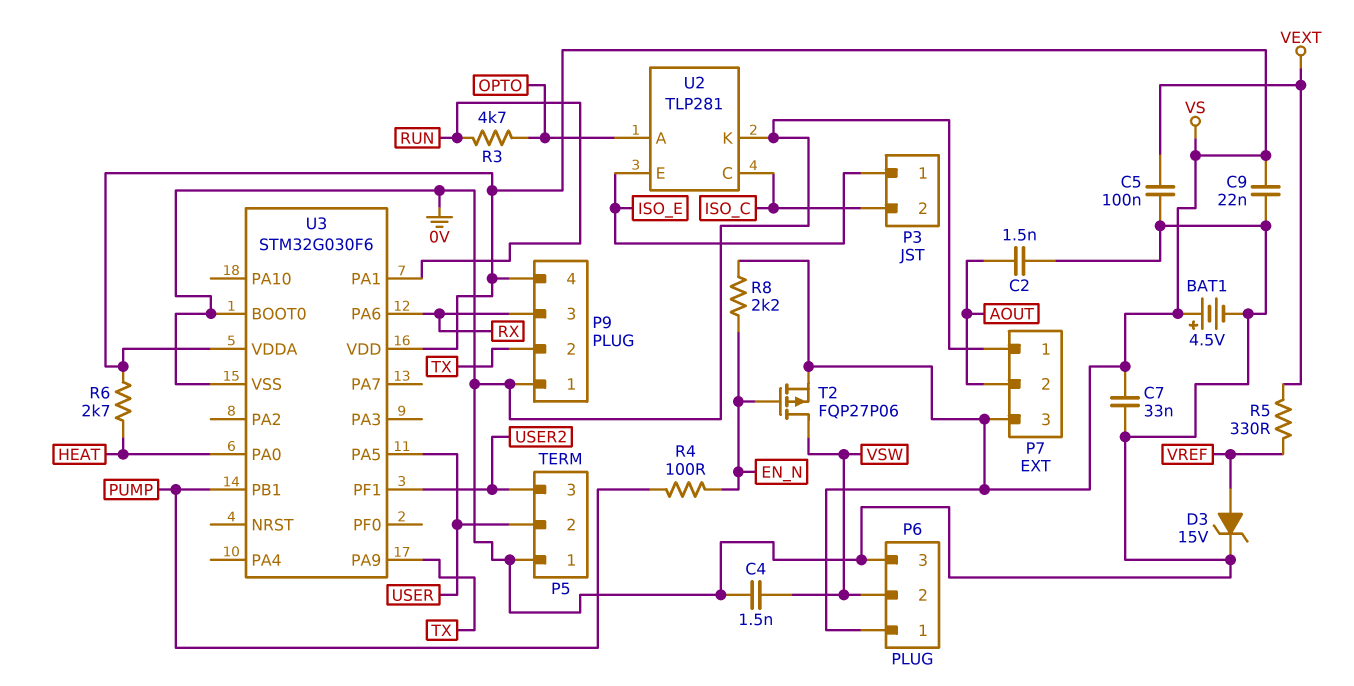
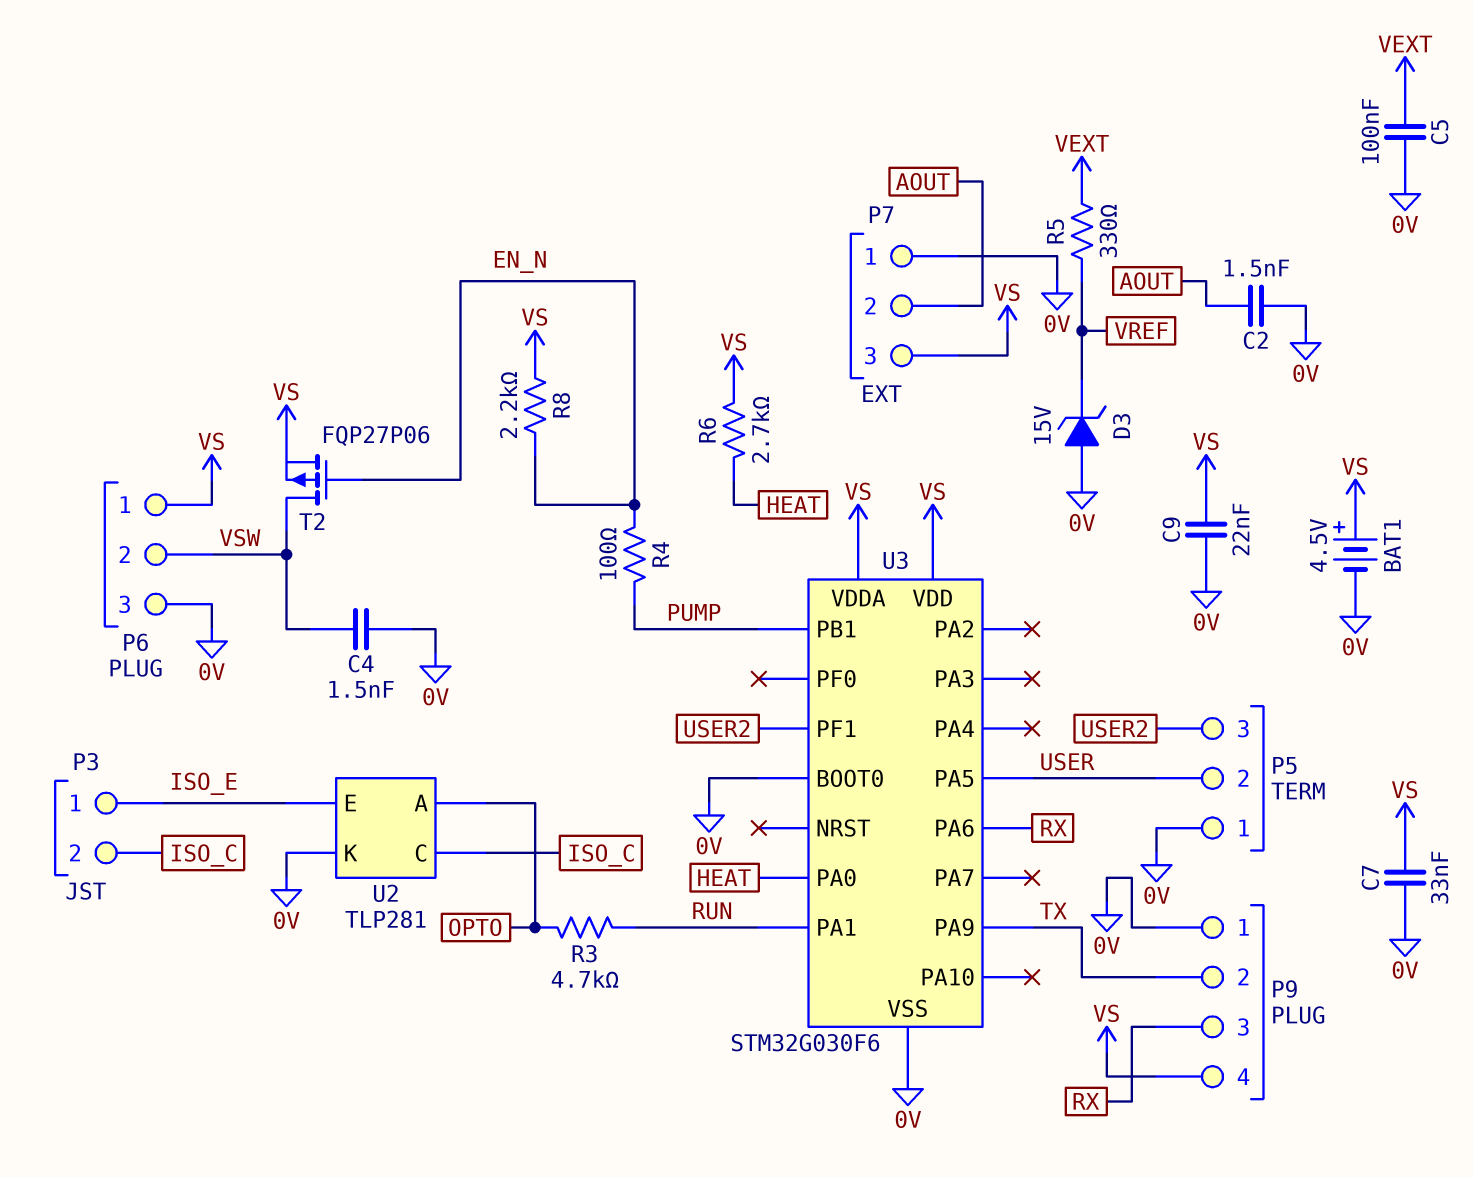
D3: zener 15V (A VREF, K 0V) -> zener 15V (A 0V, K VREF)

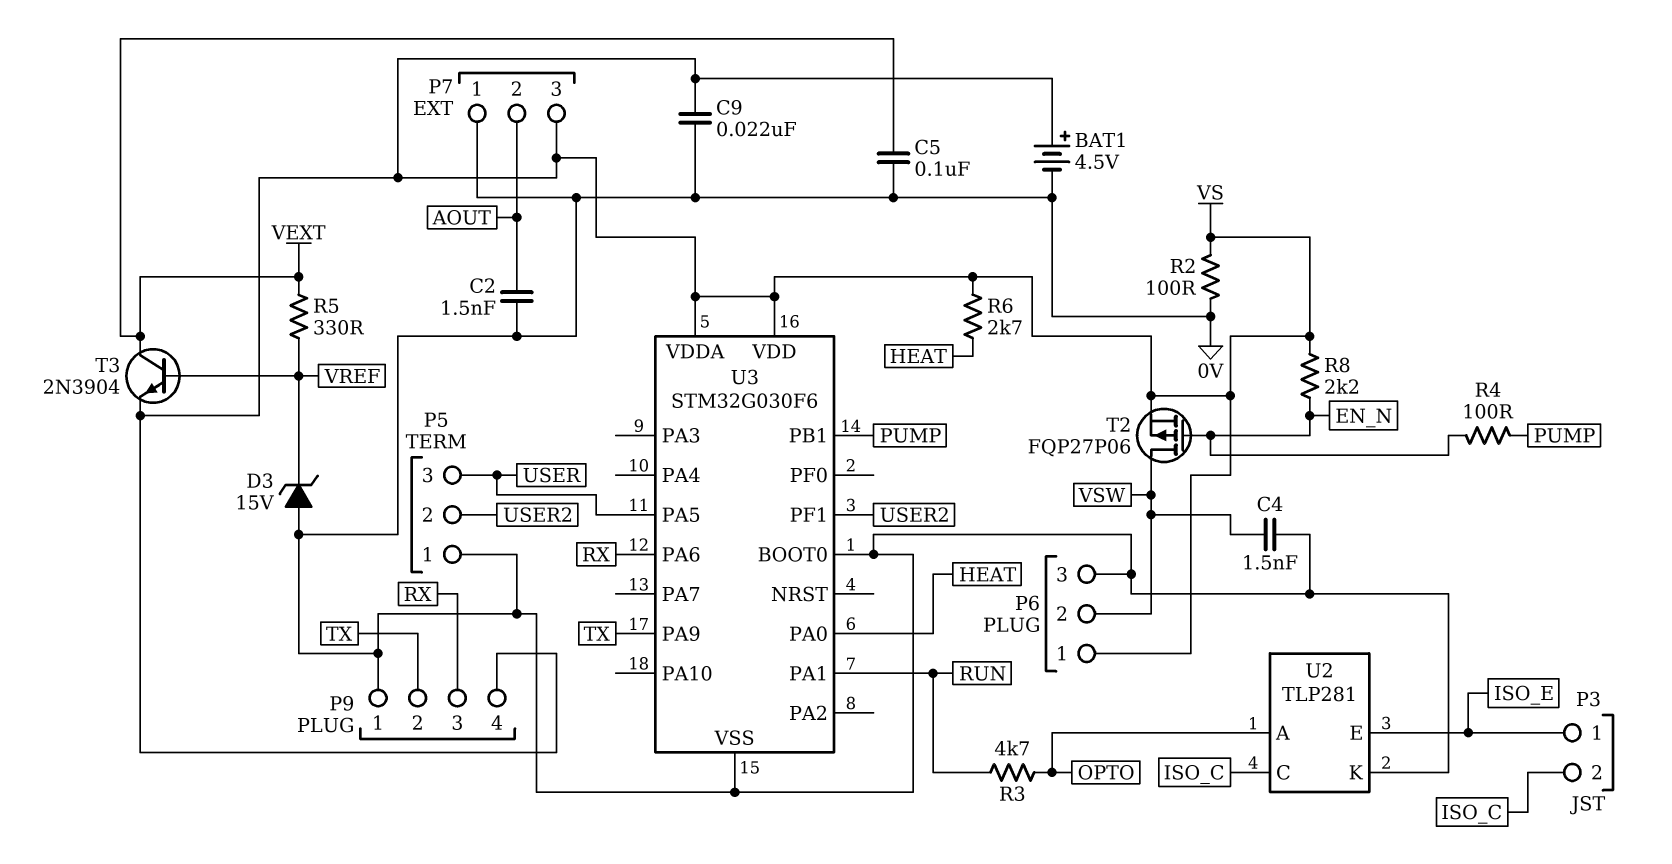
C7: 33nF (0V, VS) -> none
P5 pin 2: USER -> USER2
P5 pin 3: USER2 -> USER
R2: none -> 100 (0V, VS)
T3: none -> NPN 2N3904 (B VREF, C VEXT, E VS)

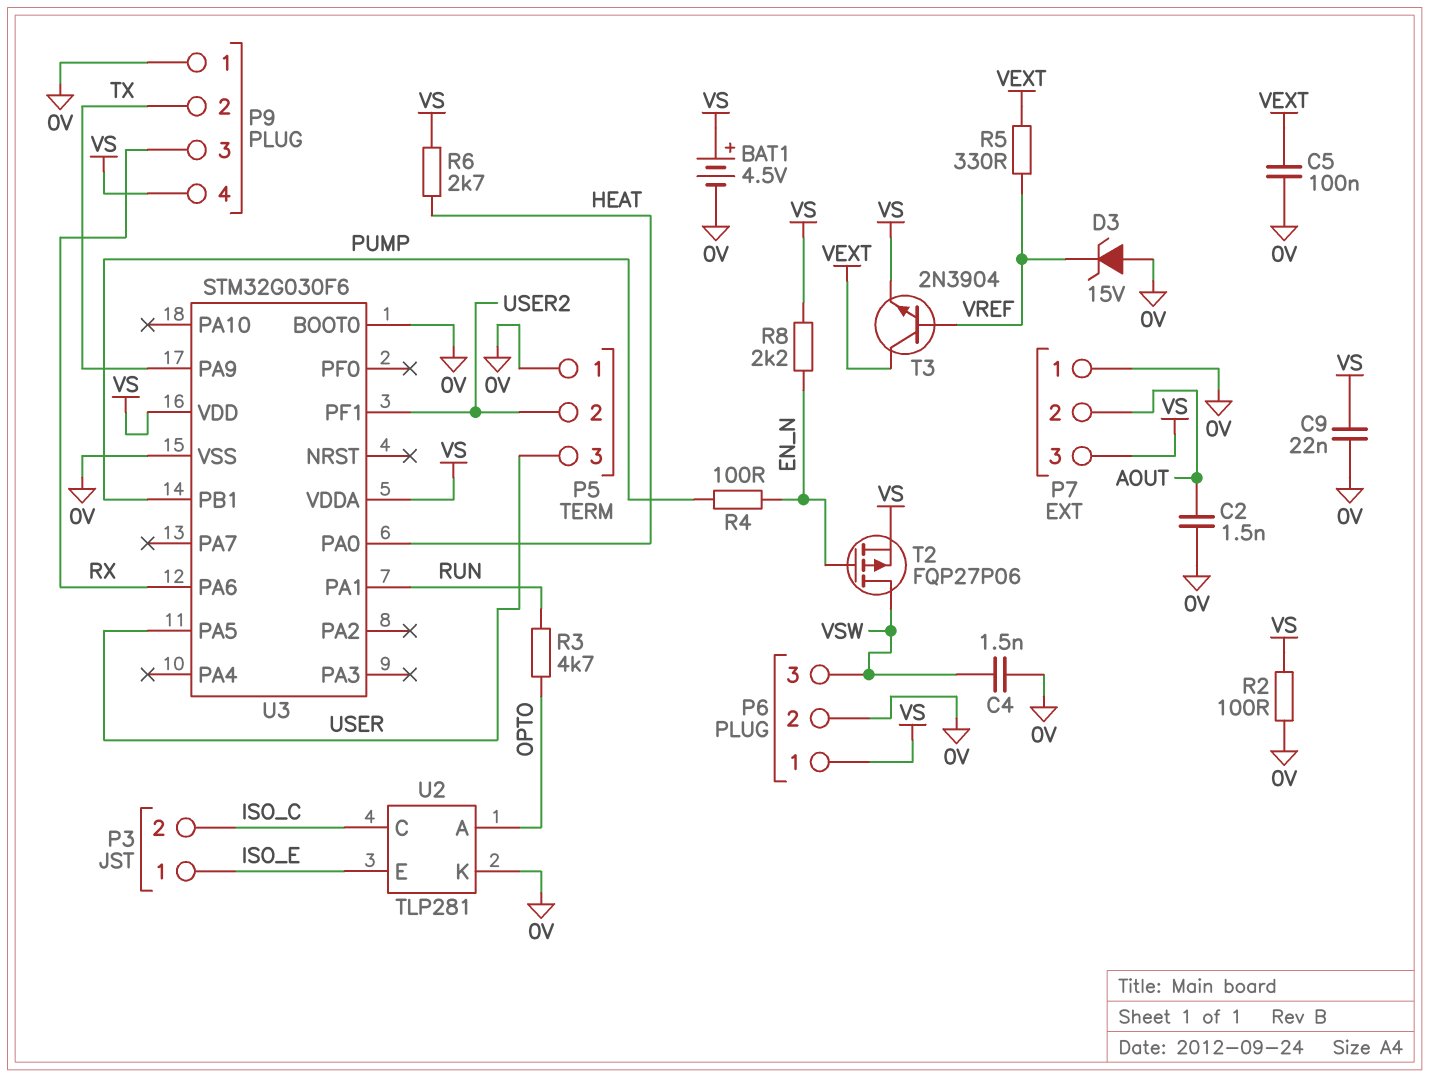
P6 pin 2: VSW -> 0V
P6 pin 3: 0V -> VSW

